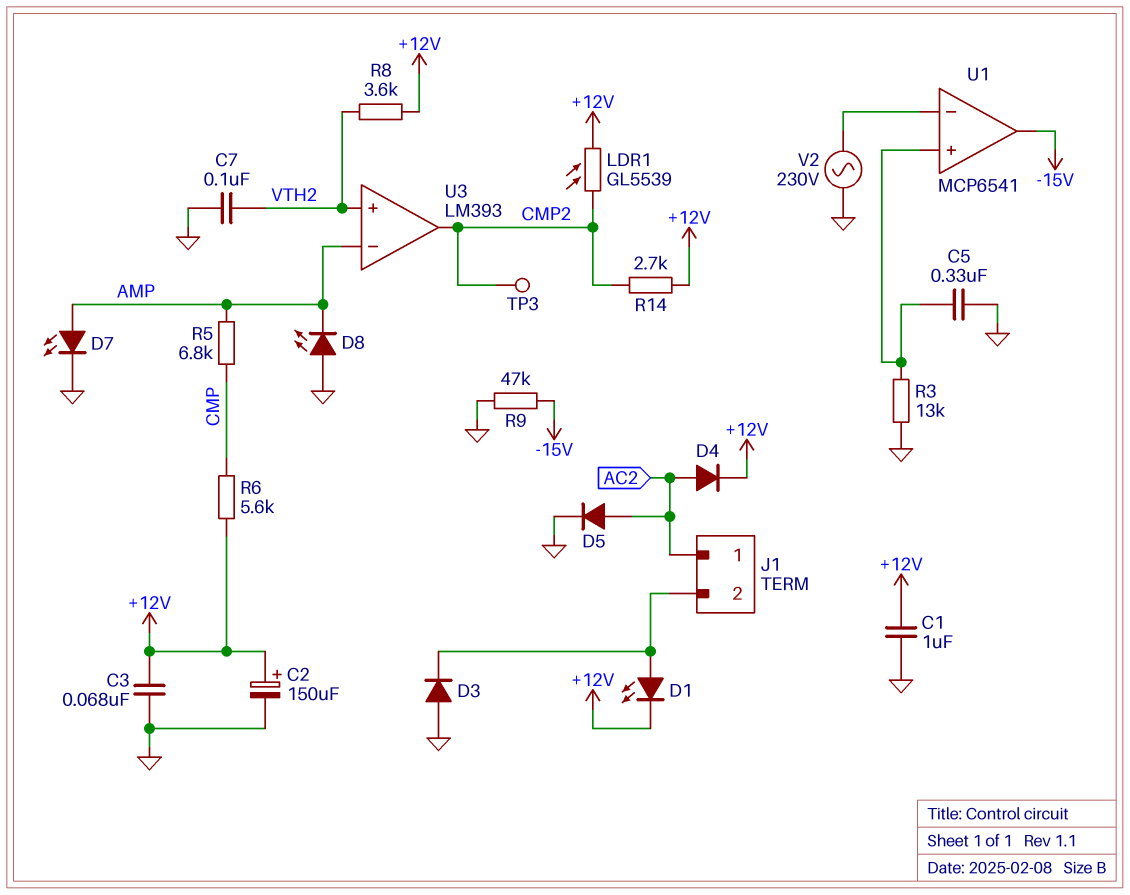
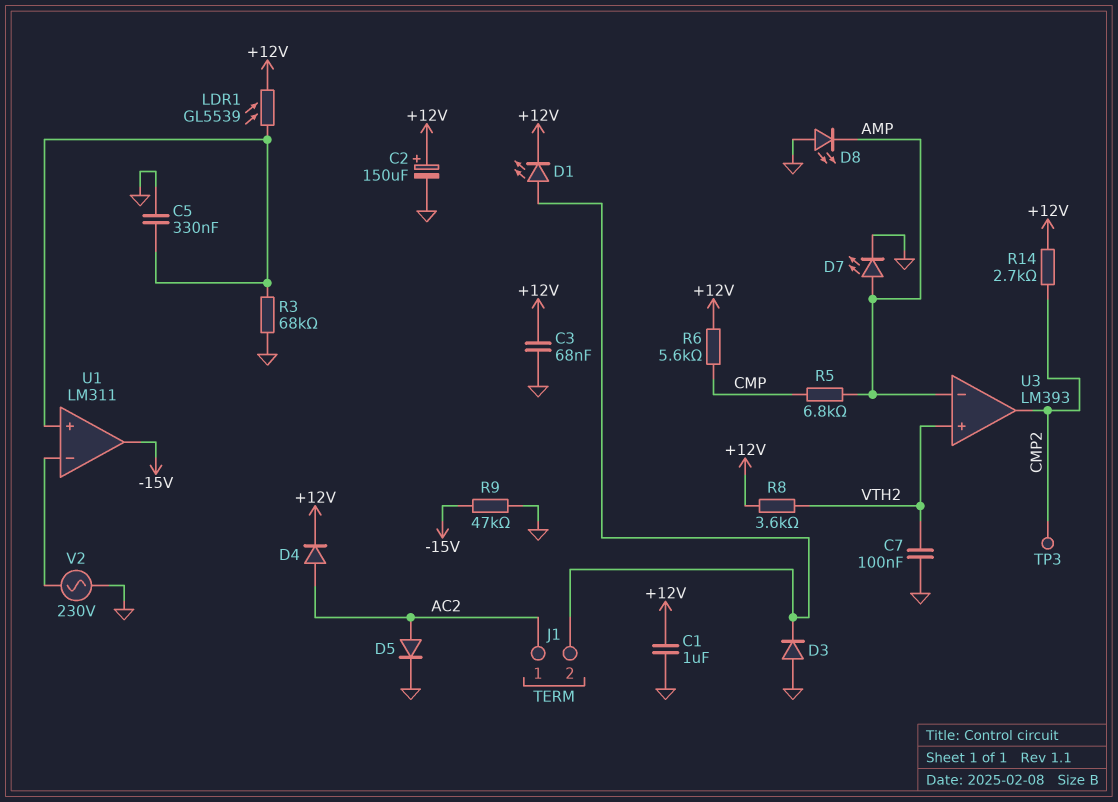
LDR1: GL5539 (+12V, CMP2) -> GL5539 (+12V, U1/in+)
R3: 13k (GND, U1/in+) -> 68k (GND, U1/in+)
U1: MCP6541 -> LM311

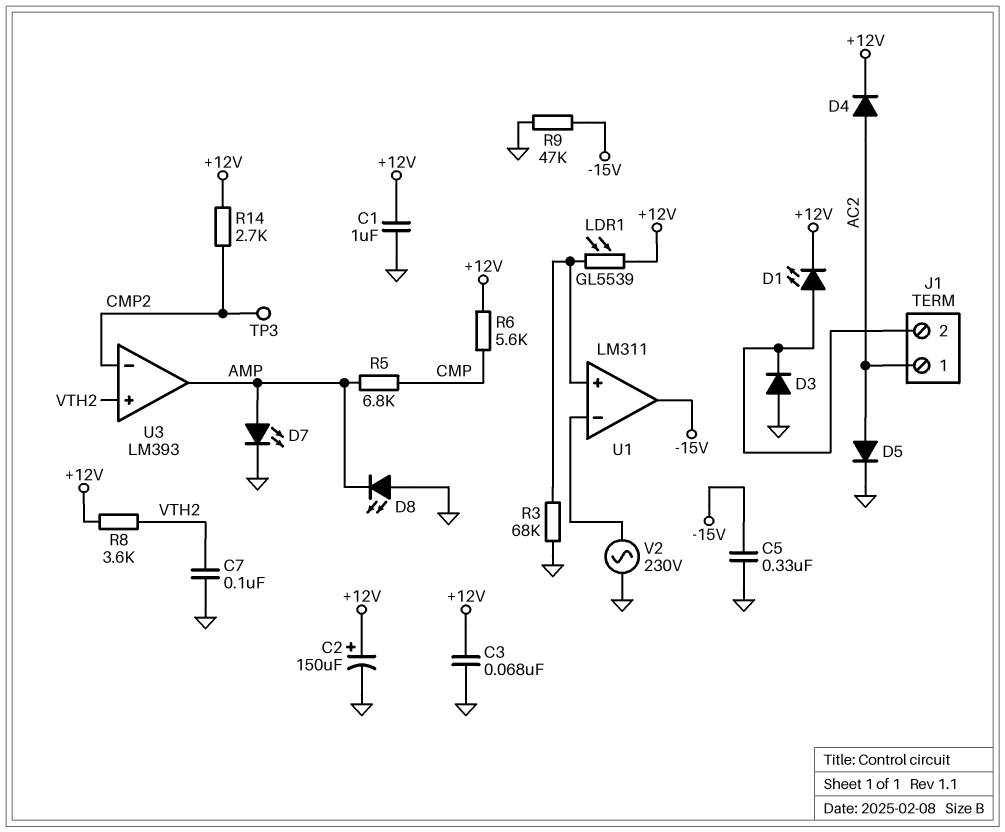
C5: 330nF (GND, U1/in+) -> 330nF (-15V, GND)
U3 pin in-: AMP -> CMP2
U3 pin out: CMP2 -> AMP

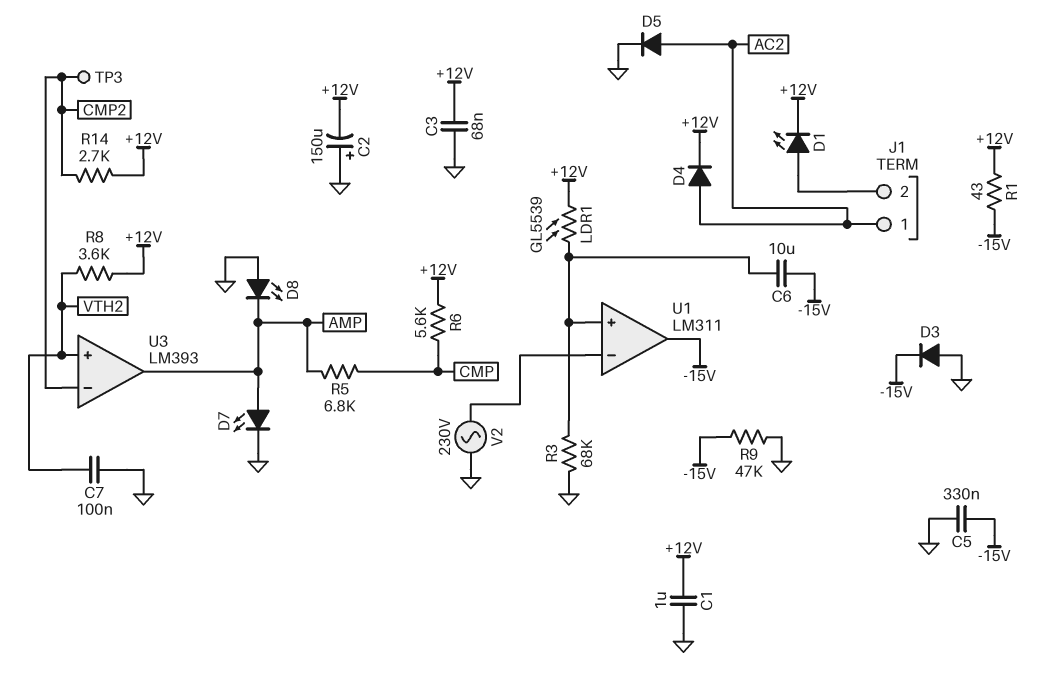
C2: 150uF (plus +12V, minus GND) -> 150uF (plus GND, minus +12V)
C6: none -> 10uF (-15V, U1/in+)
D3: diode (A GND, K J1/2) -> diode (A GND, K -15V)
R1: none -> 43 (+12V, -15V)

